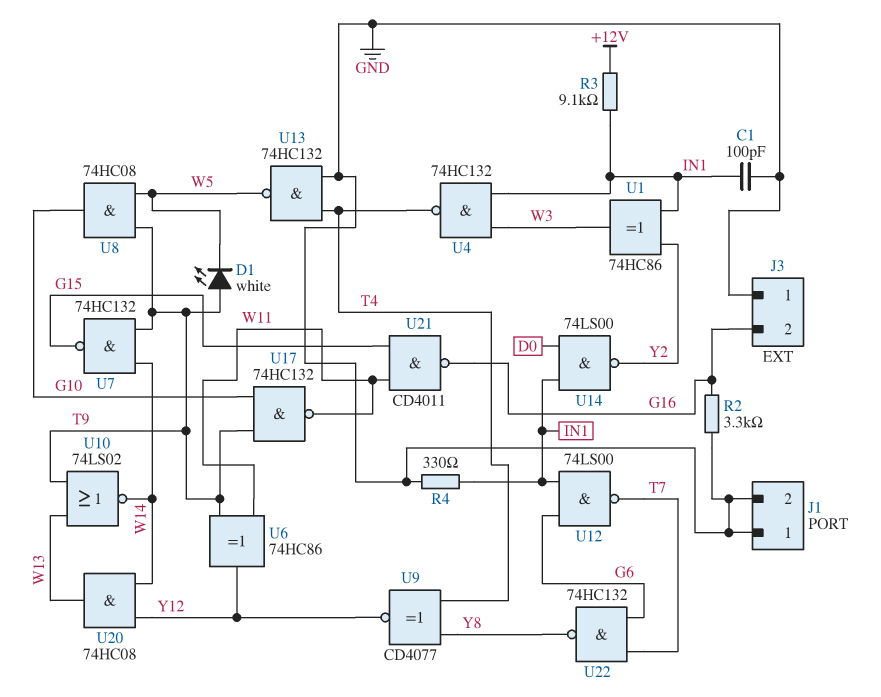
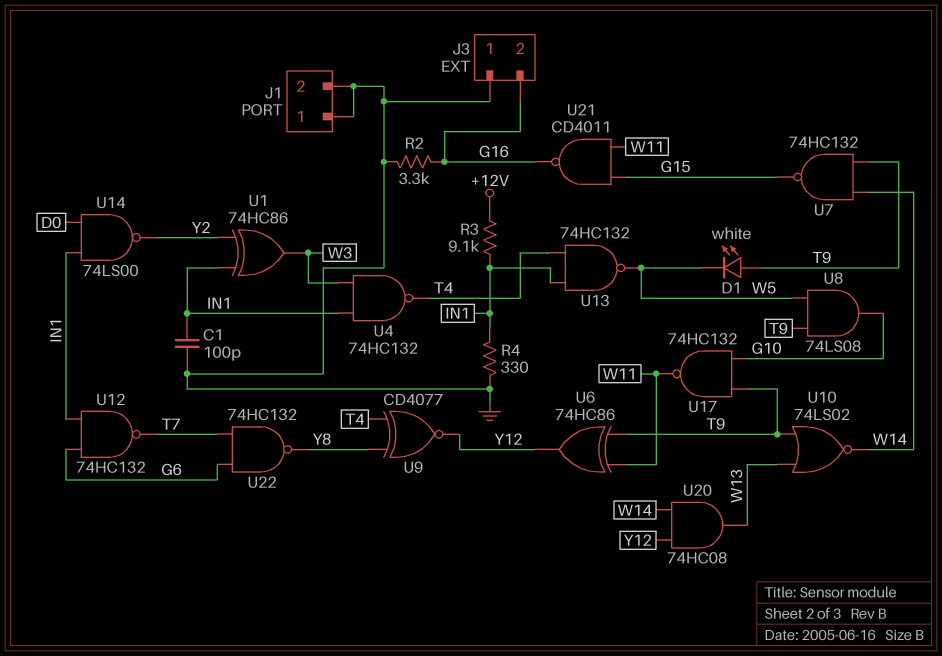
U8: AND 74HC08 (in T9, in W5, out G10) -> AND 74LS08 (in T9, in W5, out G10)
U12: NAND 74LS00 (in G6, in IN1, out T7) -> NAND 74HC132 (in G6, in IN1, out T7)
U13: NAND 74HC132 (in GND, in T4, out W5) -> NAND 74HC132 (in IN1, in T4, out W5)

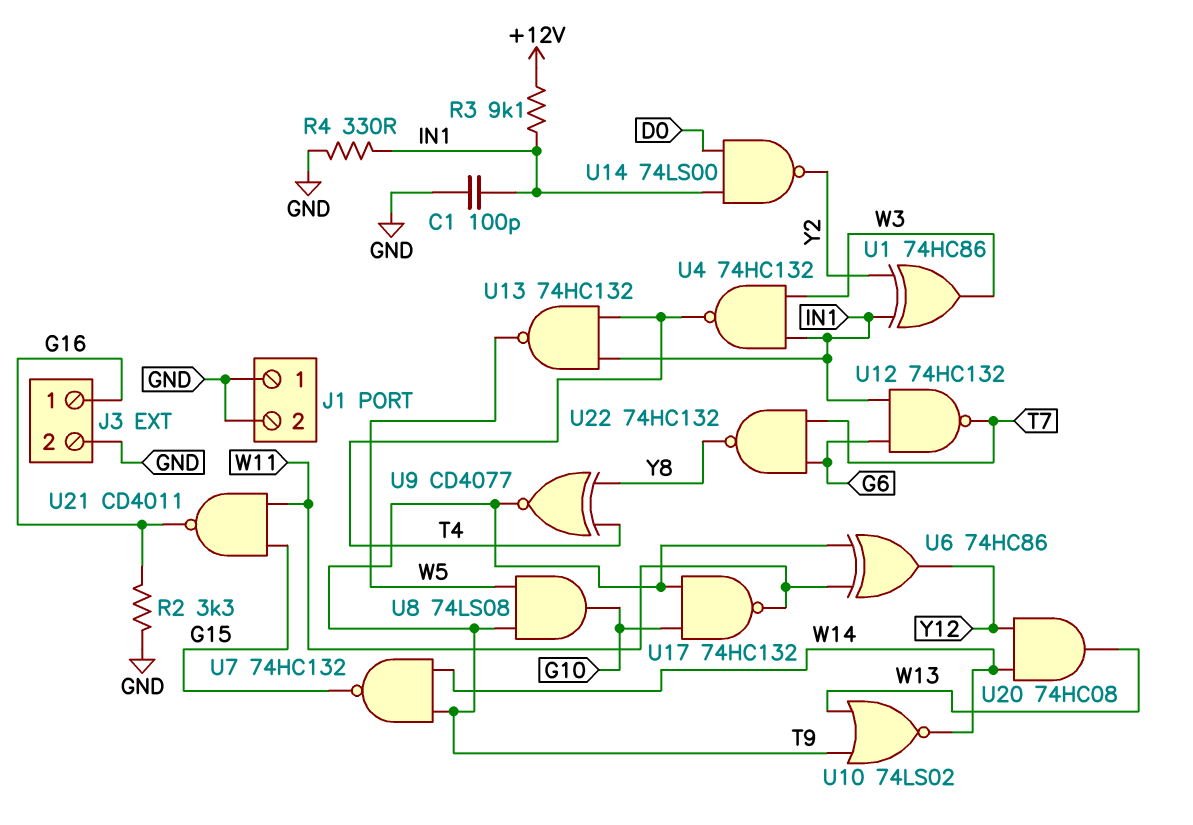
D1: LED white (A T9, K W5) -> none
J3 pin 1: GND -> G16
J3 pin 2: G16 -> GND
U9: XNOR CD4077 (in T4, in Y8, out Y12) -> XNOR CD4077 (in T4, in Y8, out T9)

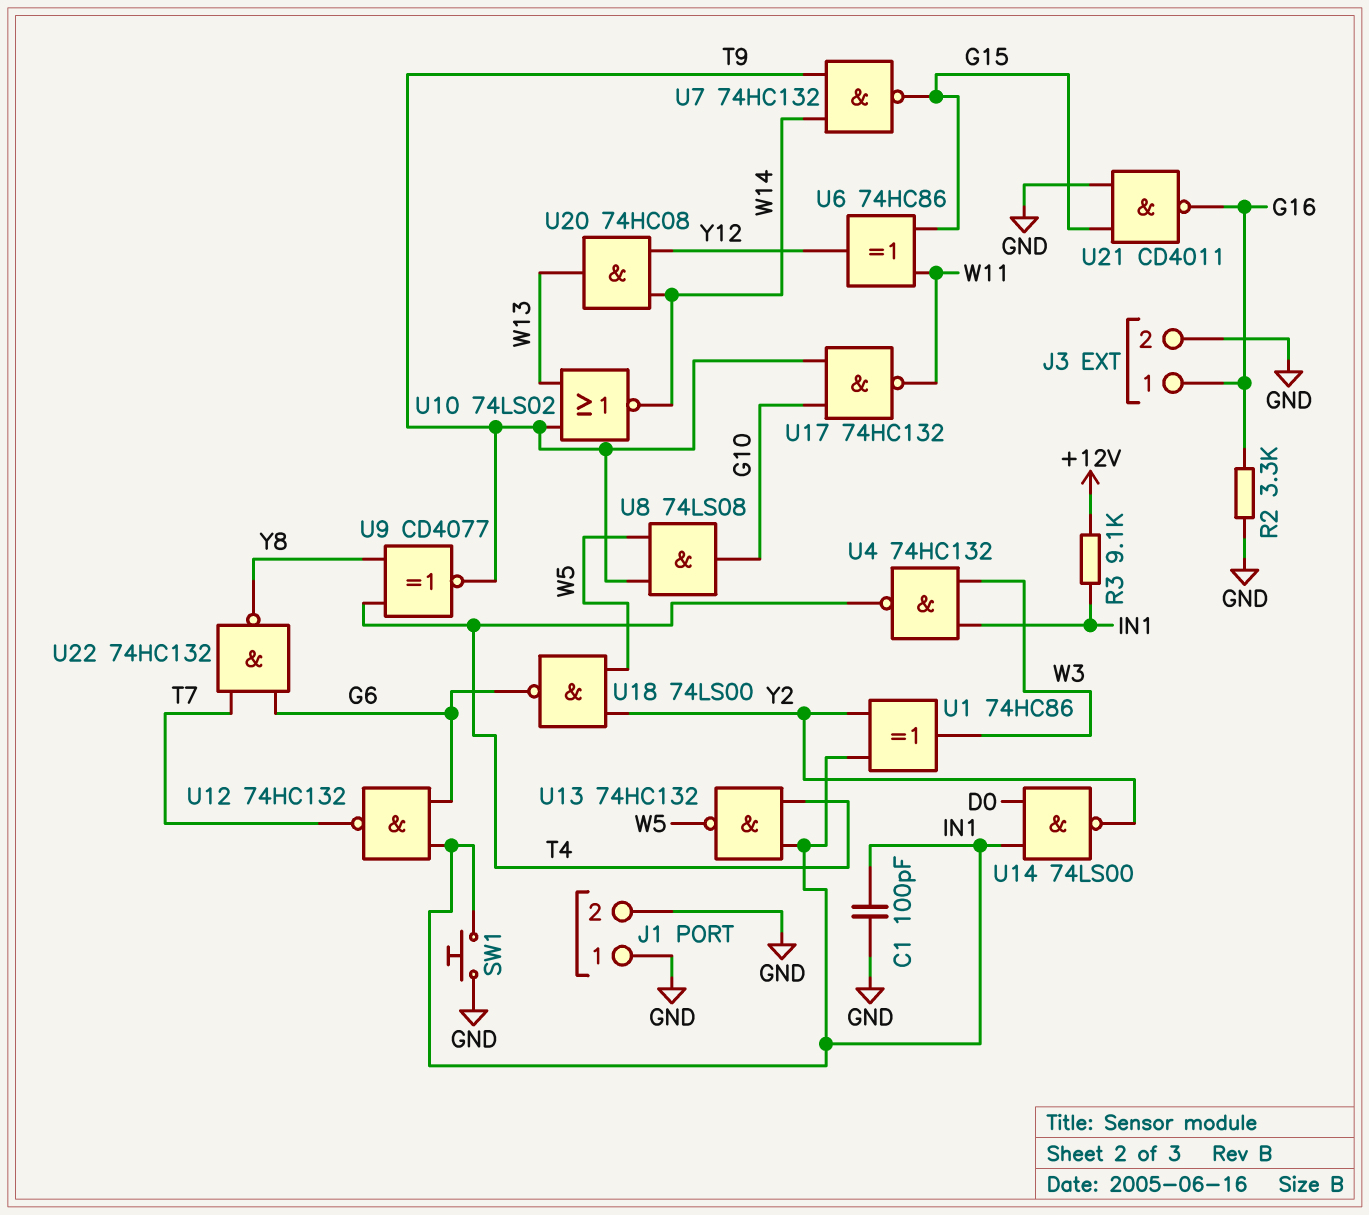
R4: 330 (GND, IN1) -> none
SW1: none -> button (GND, IN1)
U6: XOR 74HC86 (in T9, in W11, out Y12) -> XOR 74HC86 (in G15, in W11, out Y12)
U18: none -> NAND 74LS00 (in W5, in Y2, out G6)
U21: NAND CD4011 (in G15, in W11, out G16) -> NAND CD4011 (in G15, in GND, out G16)

